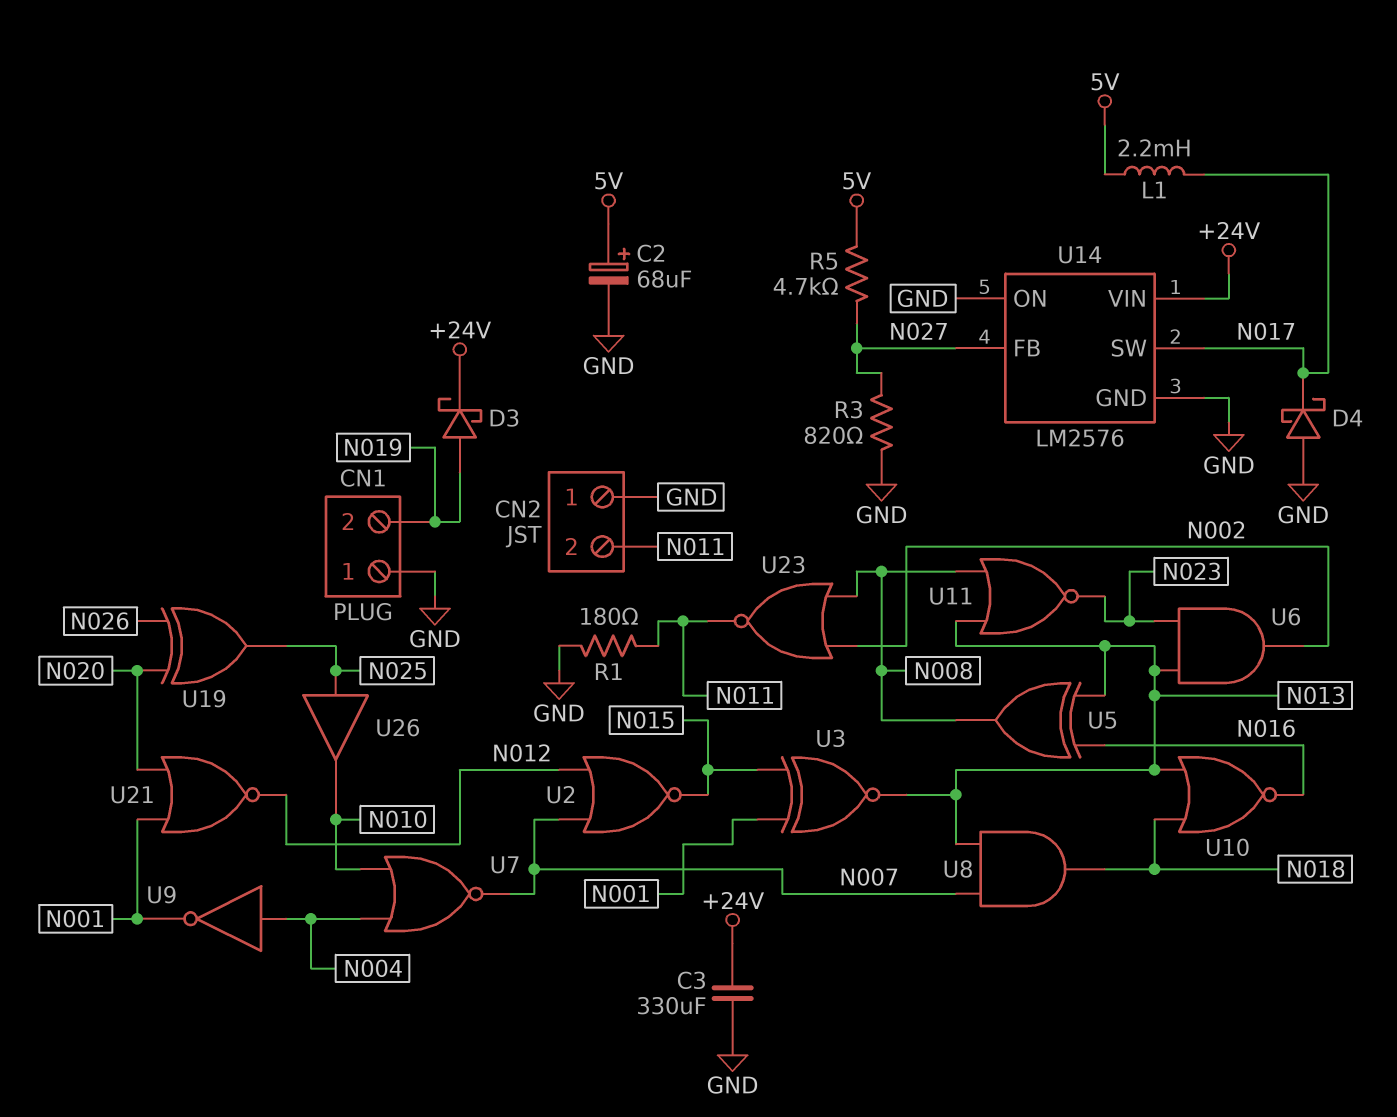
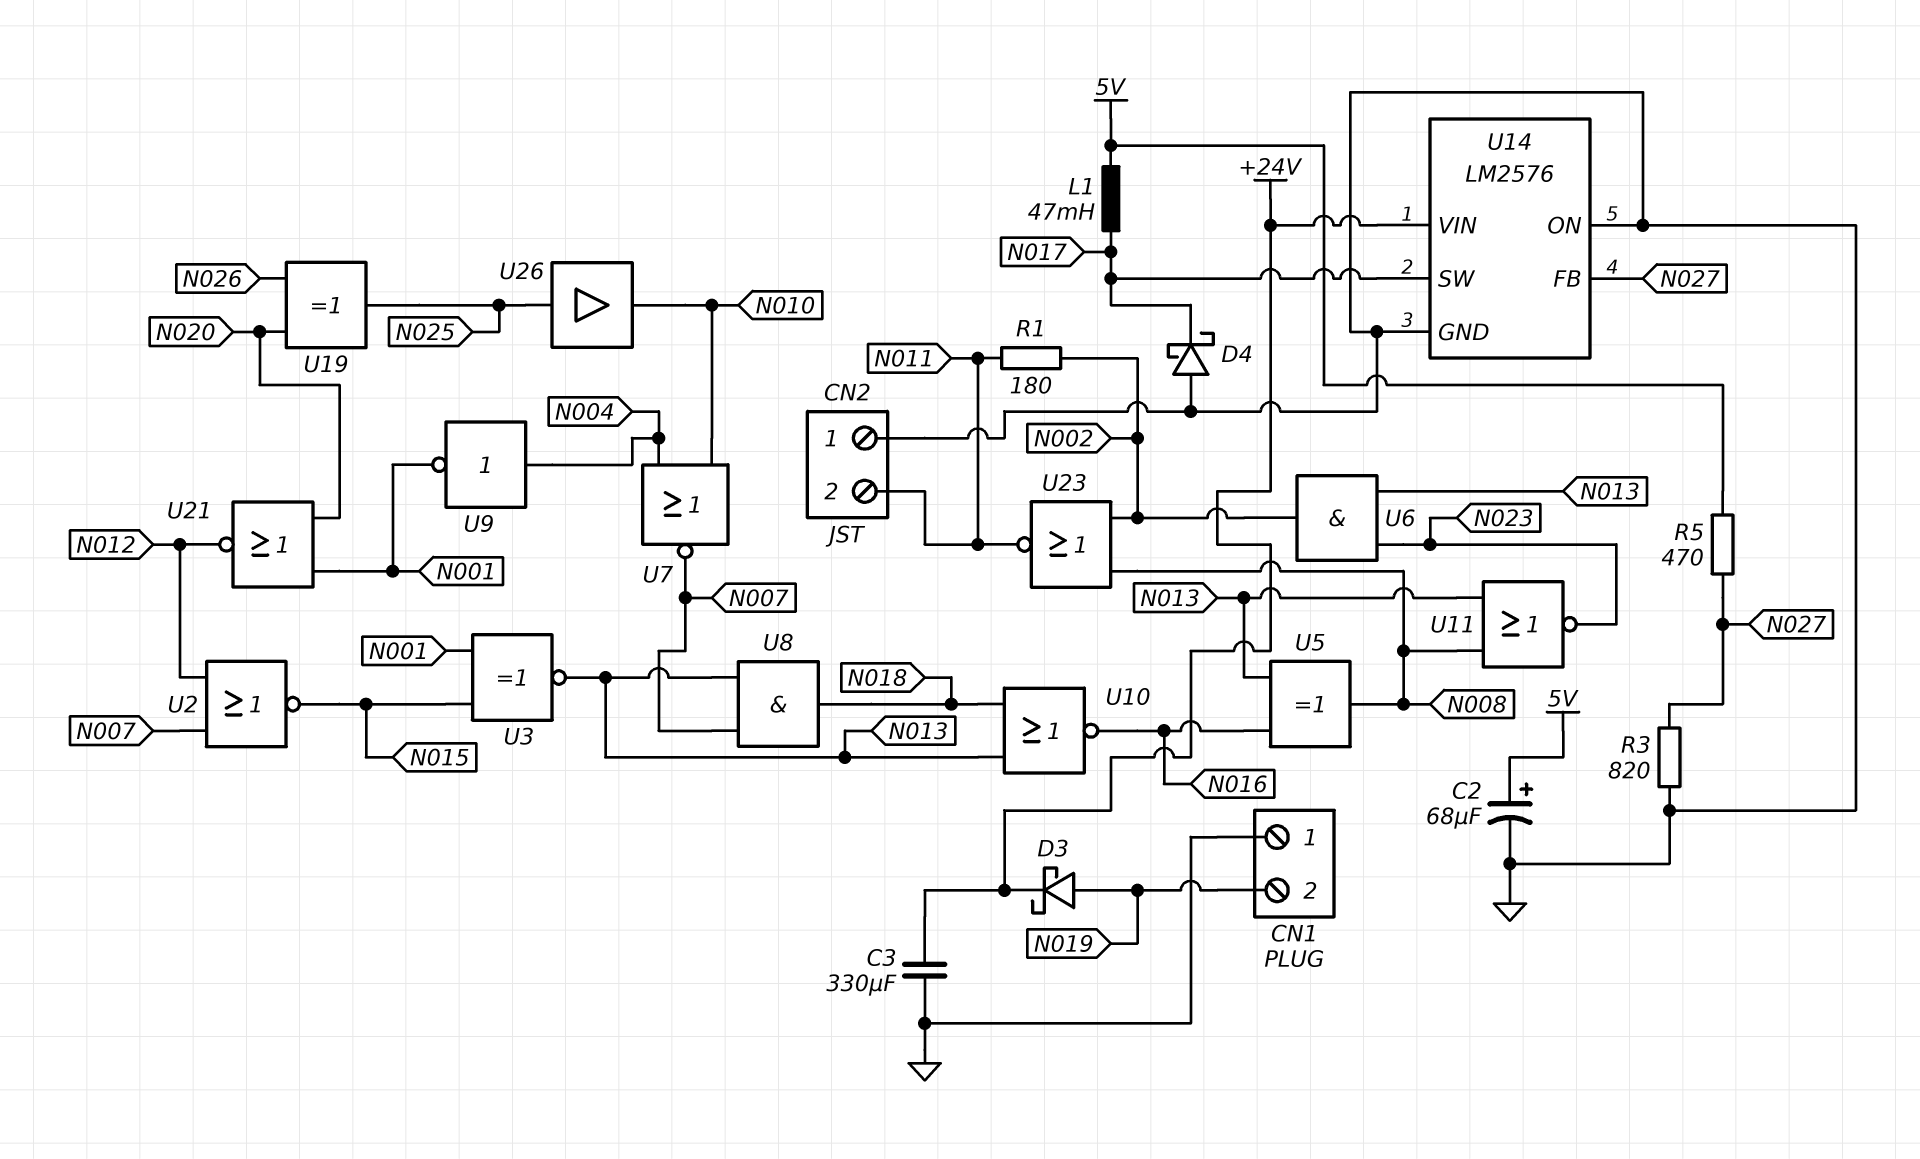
L1: 2.2mH (5V, N017) -> 47mH (5V, N017)
R1: 180 (GND, N011) -> 180 (N002, N011)
R5: 4.7k (5V, N027) -> 470 (5V, N027)

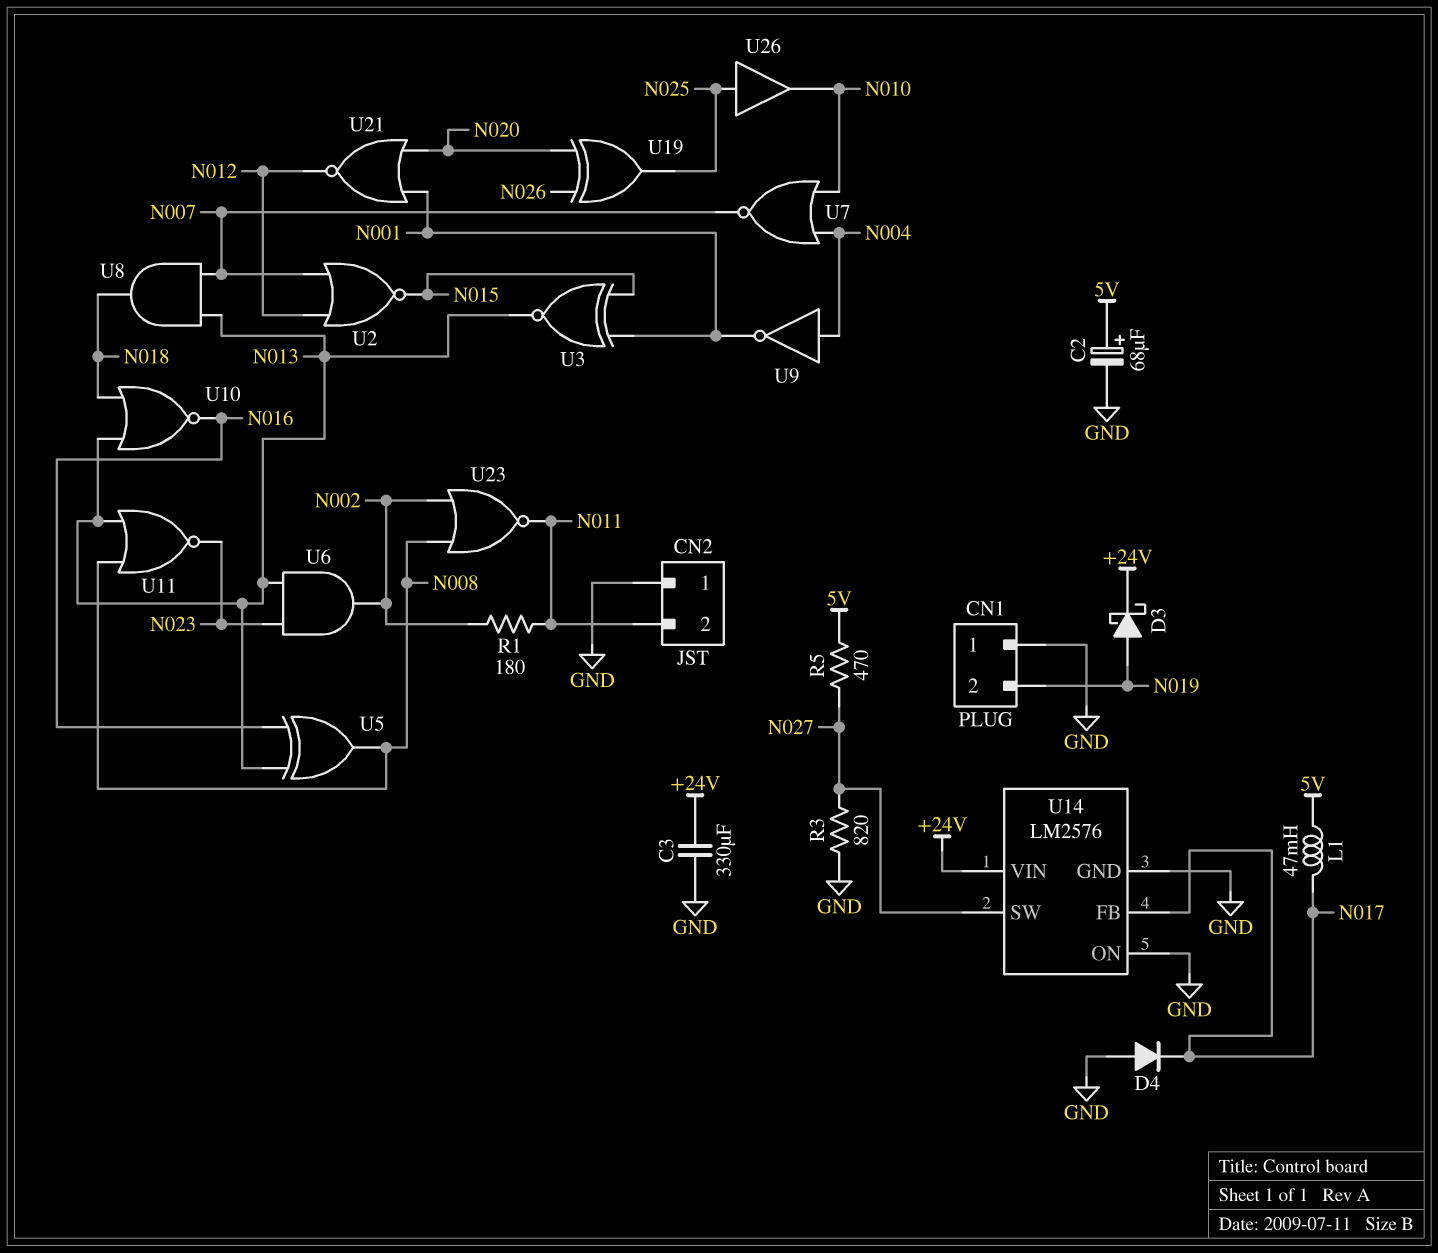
D4: schottky (A GND, K N017) -> diode (A GND, K N017)
U14 pin FB: N027 -> N017
U14 pin SW: N017 -> N027

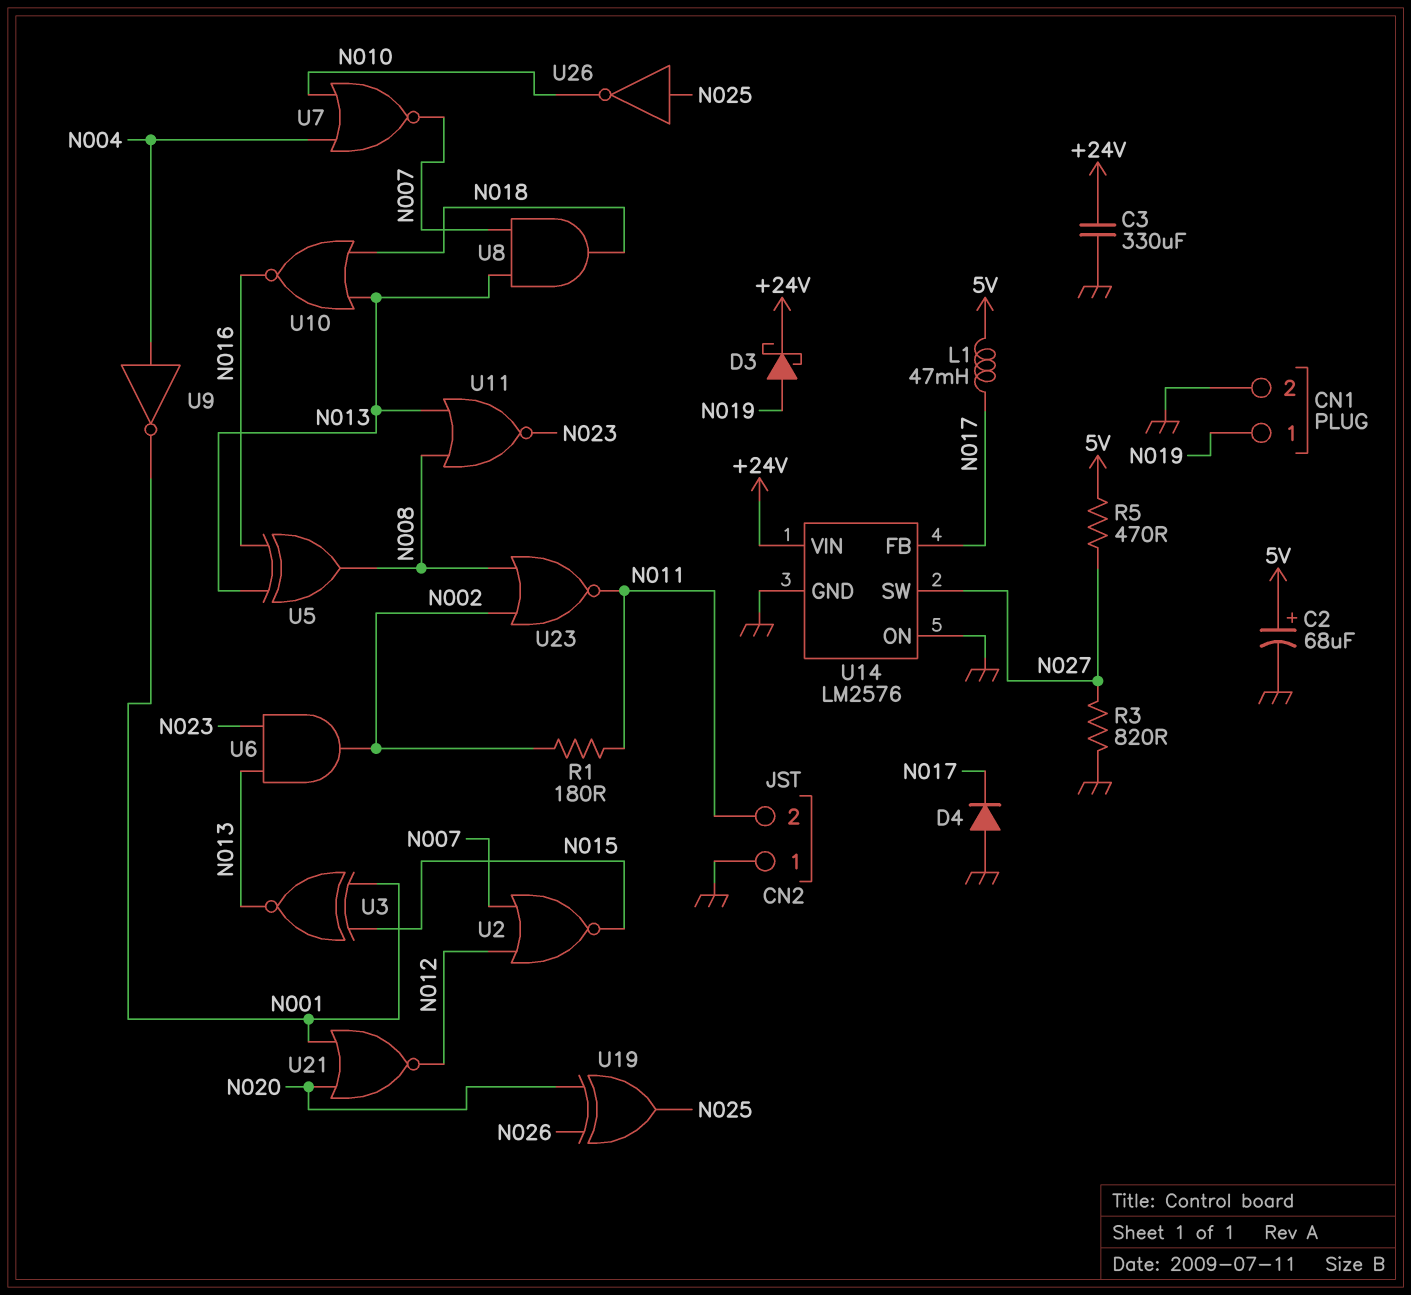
CN1 pin 1: GND -> N019
CN1 pin 2: N019 -> GND
U26: buffer (in N025, out N010) -> NOT (in N025, out N010)

